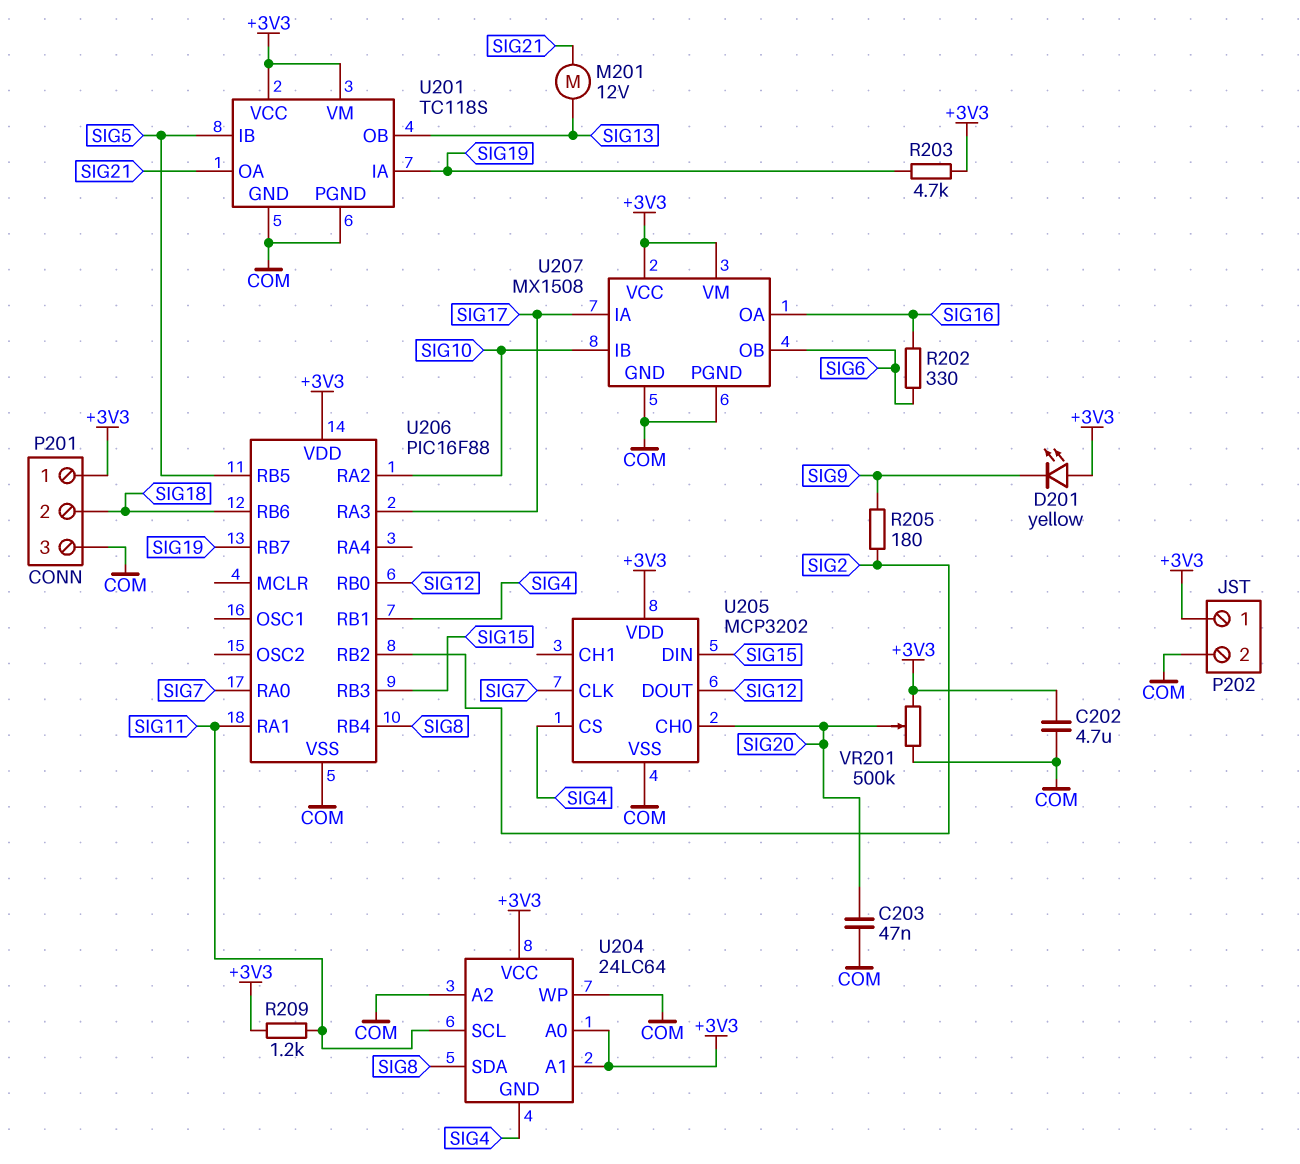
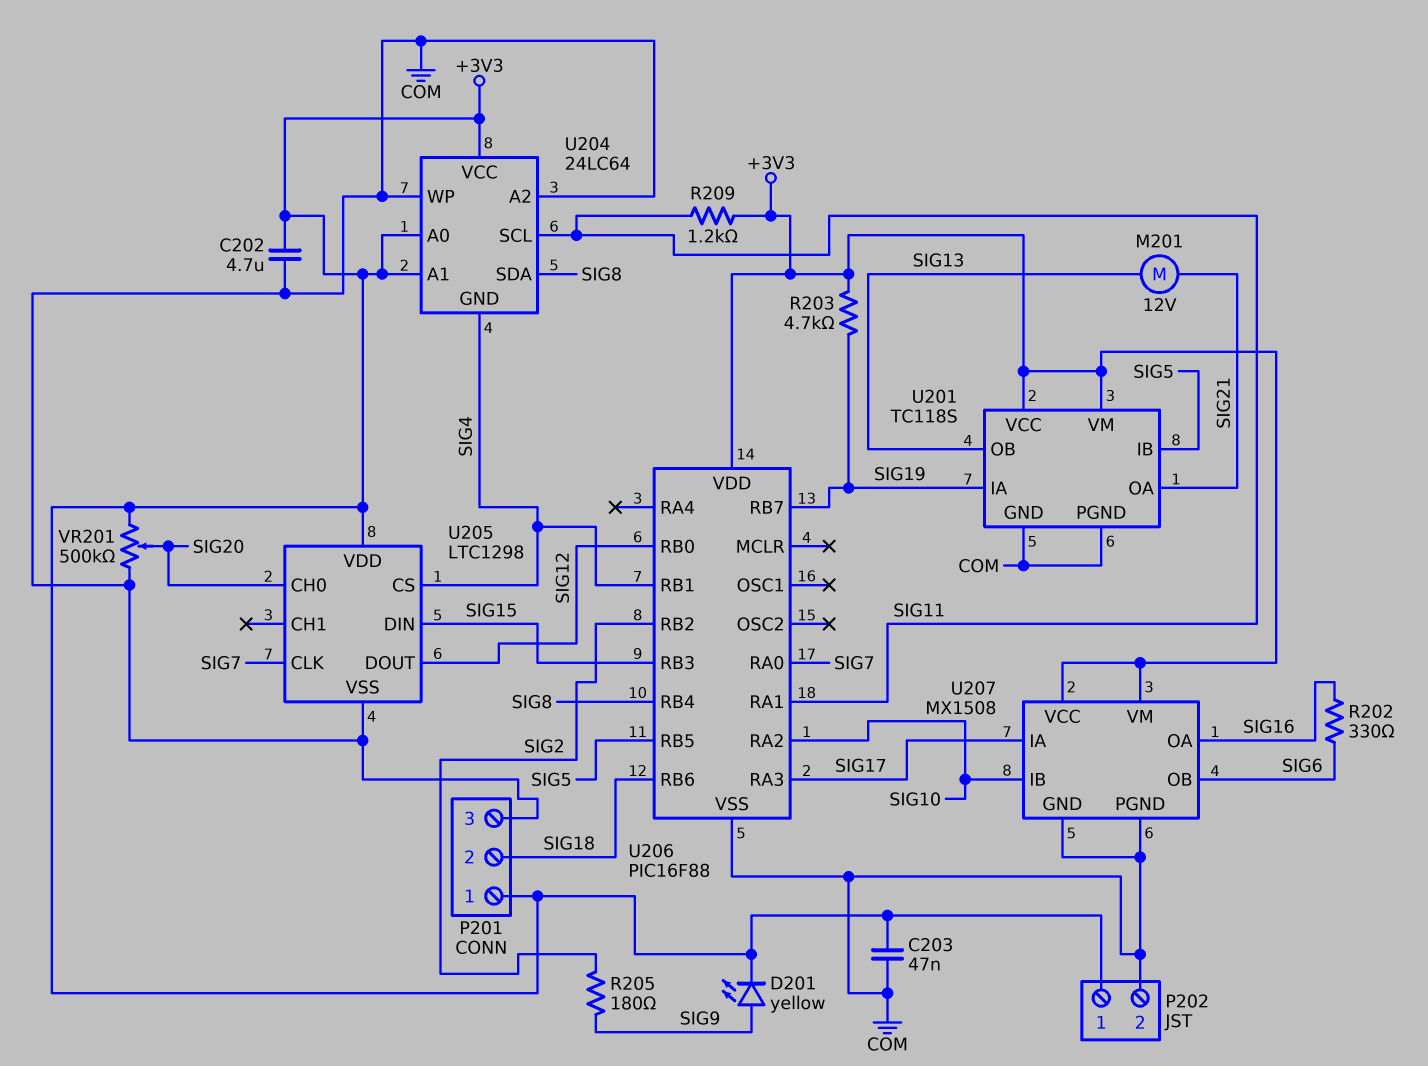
C203: 47nF (COM, SIG20) -> 47nF (+3V3, COM)
D201: LED yellow (A +3V3, K SIG9) -> LED yellow (A SIG9, K +3V3)
U205: MCP3202 -> LTC1298

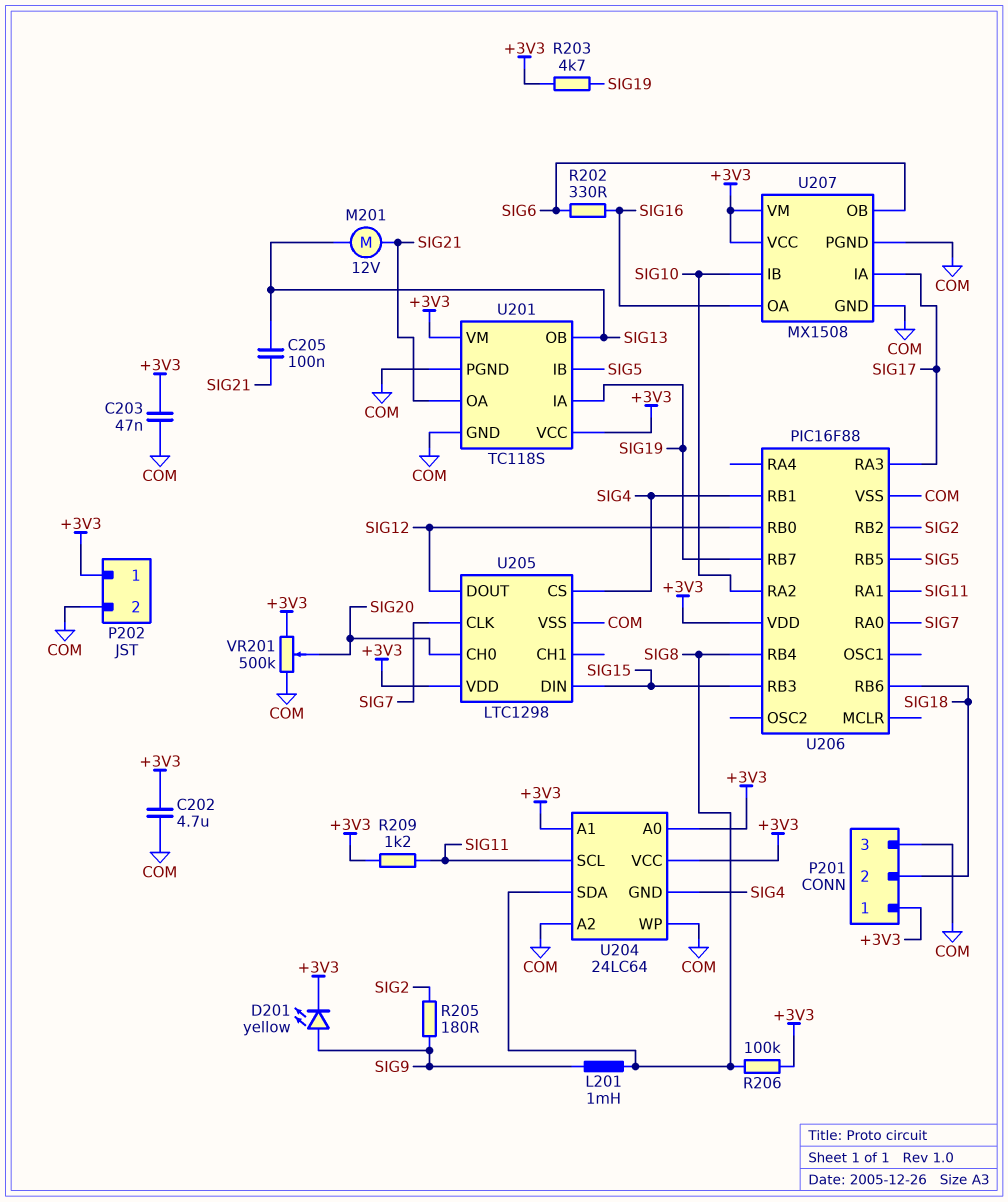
C205: none -> 100nF (SIG13, SIG21)
L201: none -> 1mH (SIG8, SIG9)
R206: none -> 100k (+3V3, SIG8)

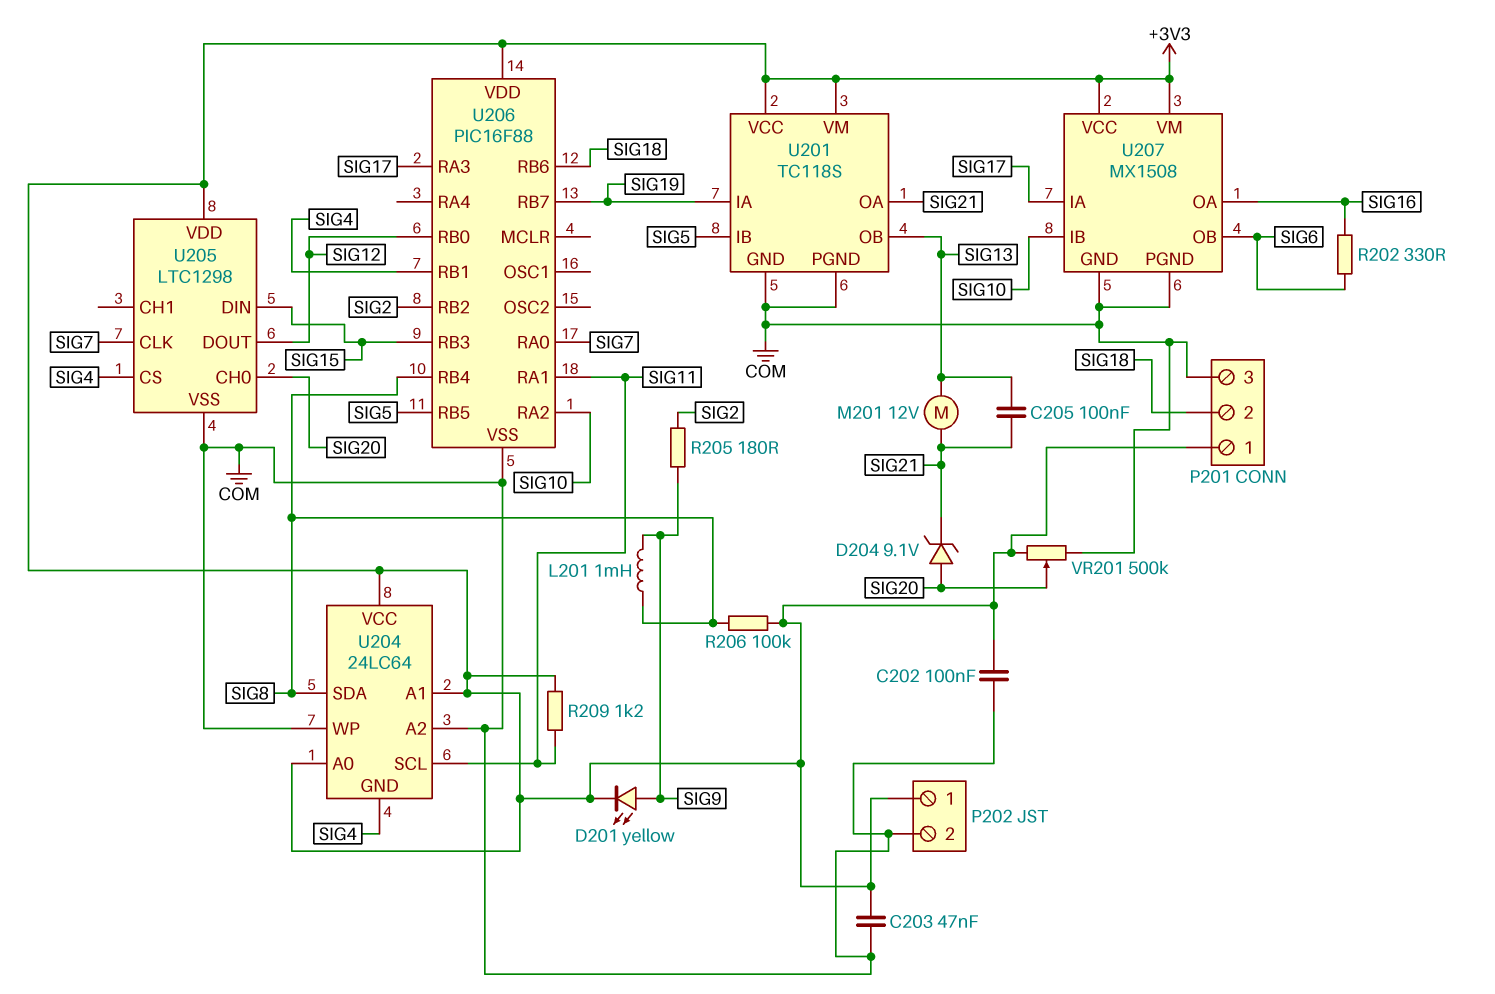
C202: 4.7uF (+3V3, COM) -> 100nF (+3V3, COM)
D204: none -> zener 9.1V (A SIG20, K SIG21)
R203: 4.7k (+3V3, SIG19) -> none

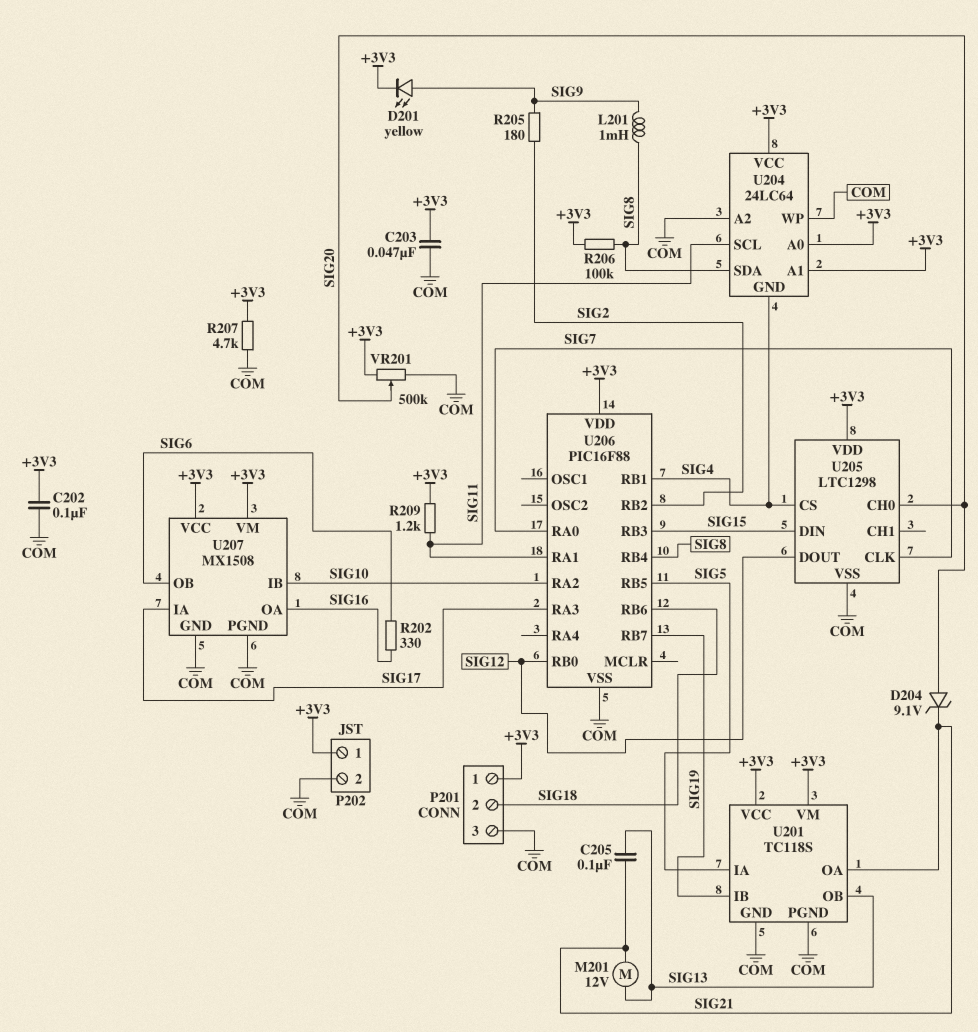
R207: none -> 4.7k (+3V3, COM)
U201 pin IA: SIG19 -> SIG5
U201 pin IB: SIG5 -> SIG19

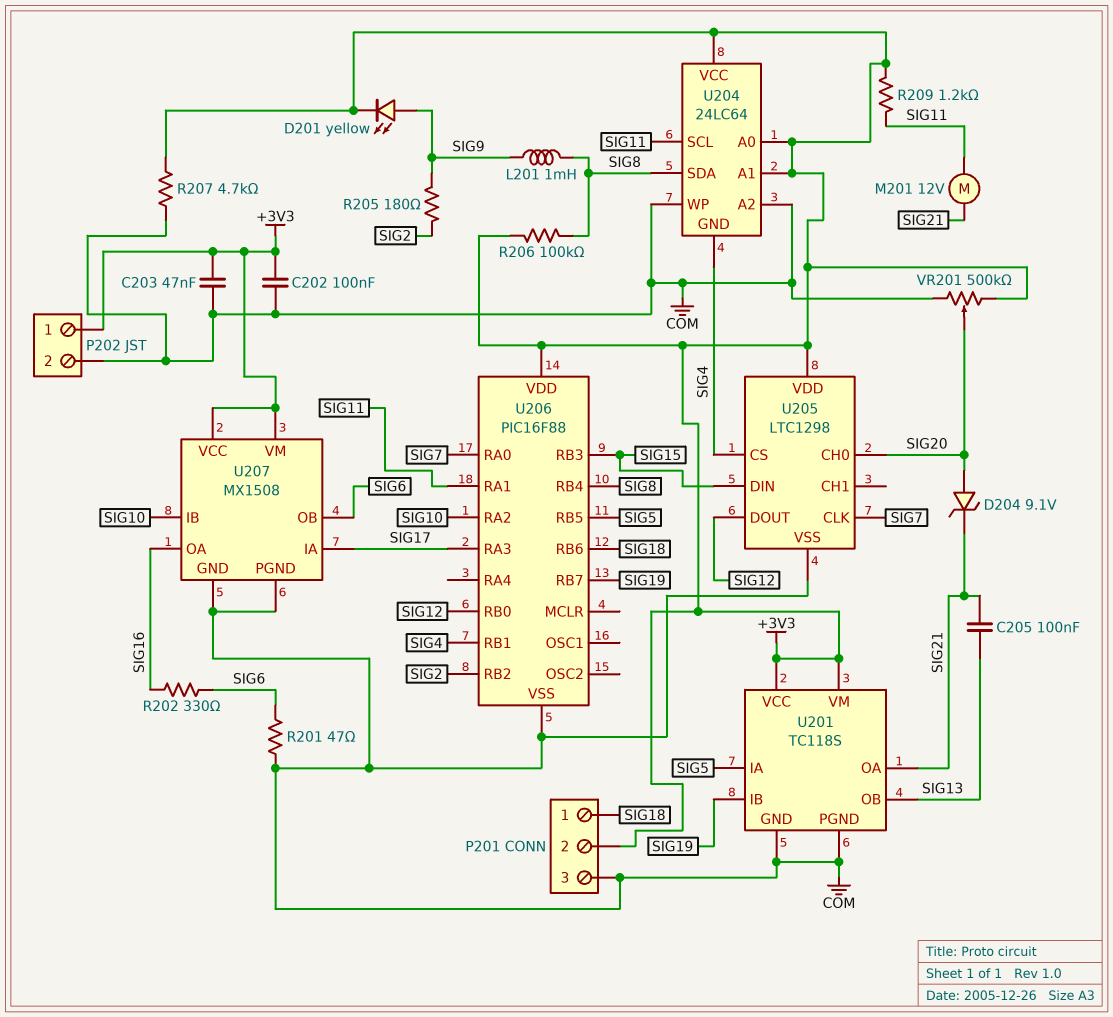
M201: motor 12V (SIG13, SIG21) -> motor 12V (SIG11, SIG21)
P201 pin 1: +3V3 -> SIG18
P201 pin 2: SIG18 -> +3V3
R201: none -> 47 (COM, SIG6)

